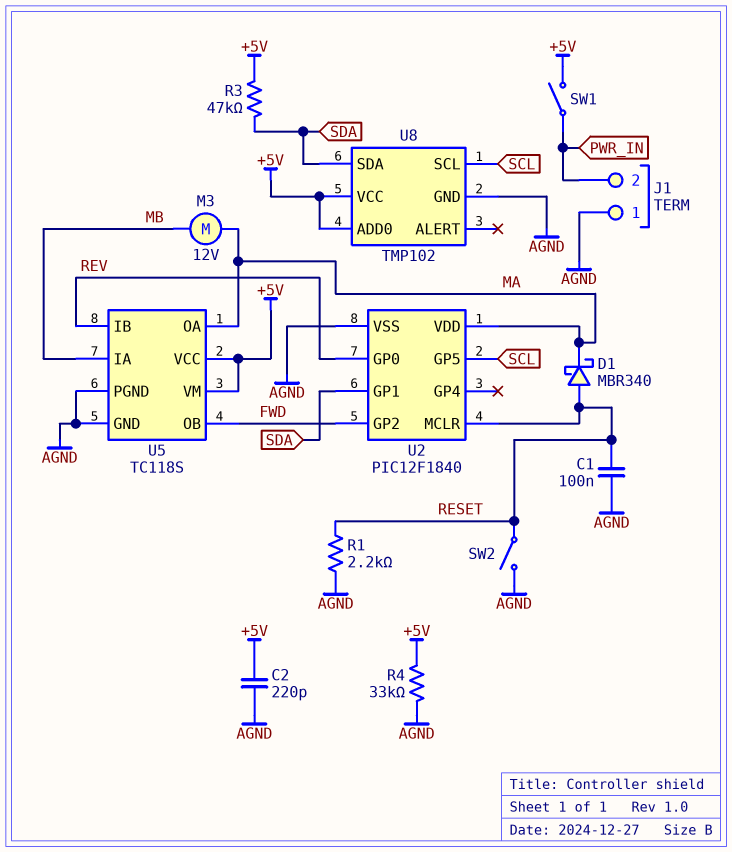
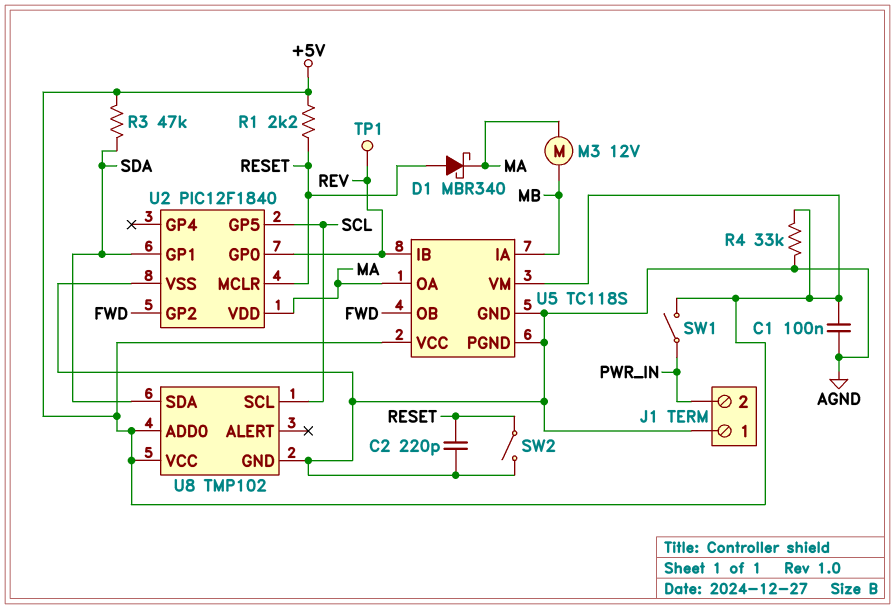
C1: 100nF (AGND, RESET) -> 100nF (+5V, AGND)
C2: 220pF (+5V, AGND) -> 220pF (AGND, RESET)
R1: 2.2k (AGND, RESET) -> 2.2k (+5V, RESET)
TP1: none -> test point (REV)

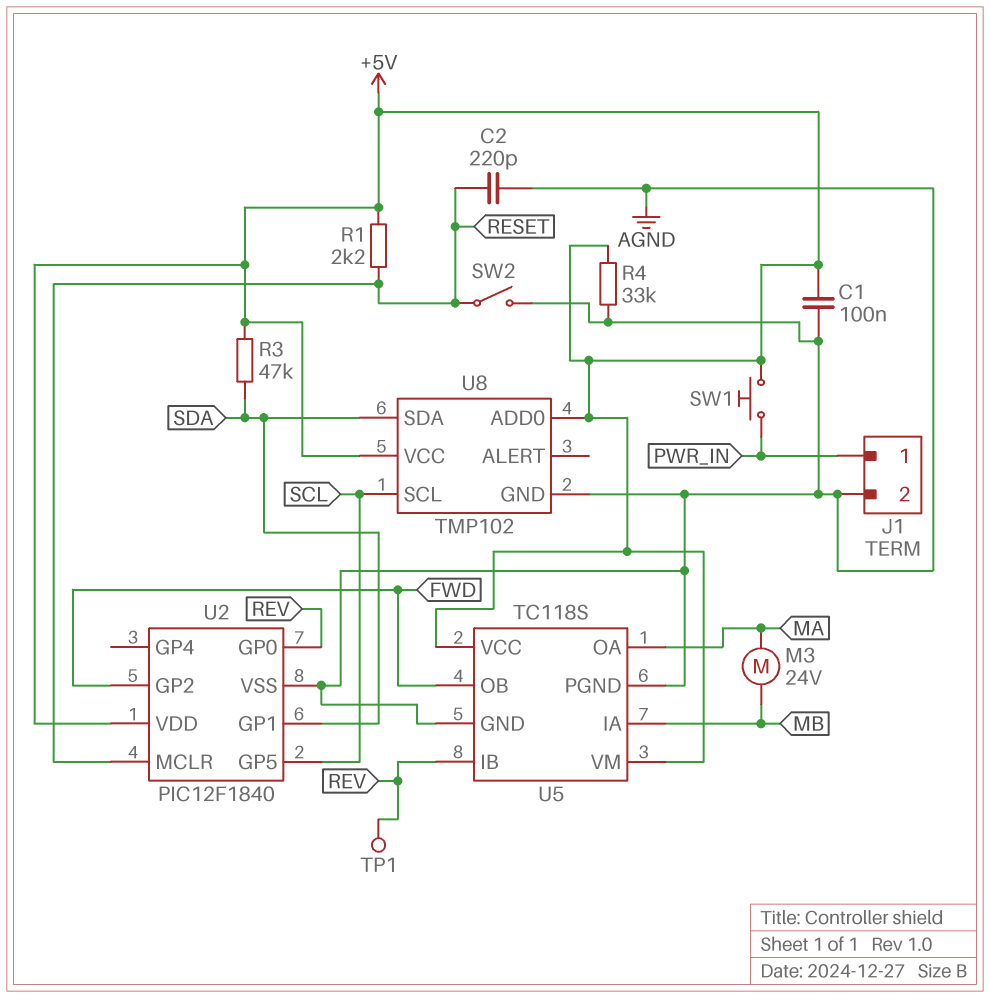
D1: schottky MBR340 (A RESET, K MA) -> none
J1 pin 1: AGND -> PWR_IN
J1 pin 2: PWR_IN -> AGND
M3: motor 12V (MA, MB) -> motor 24V (MA, MB)
SW1: switch (+5V, PWR_IN) -> button (+5V, PWR_IN)
U2 pin VDD: MA -> +5V

